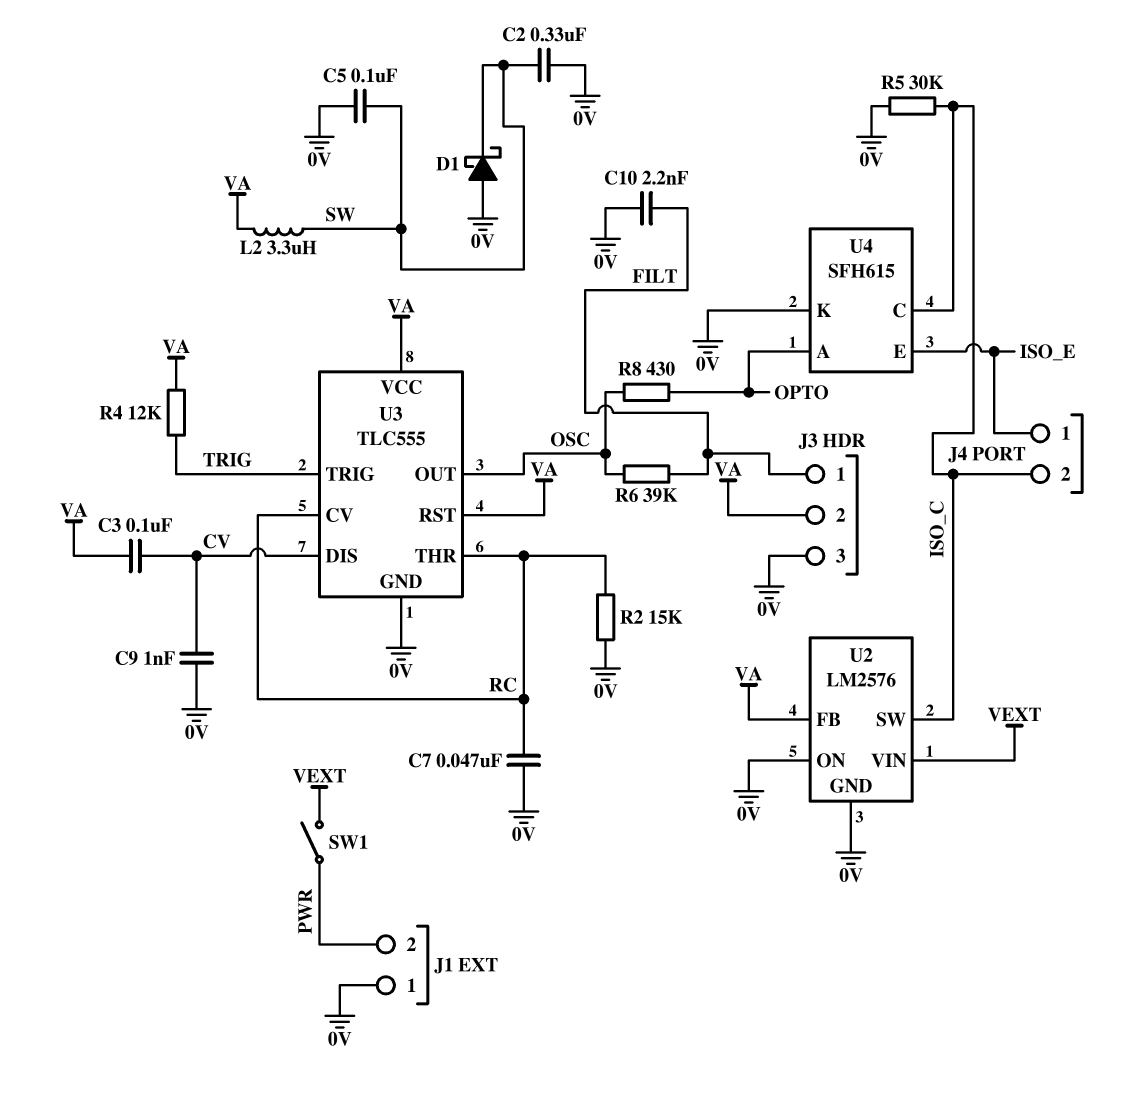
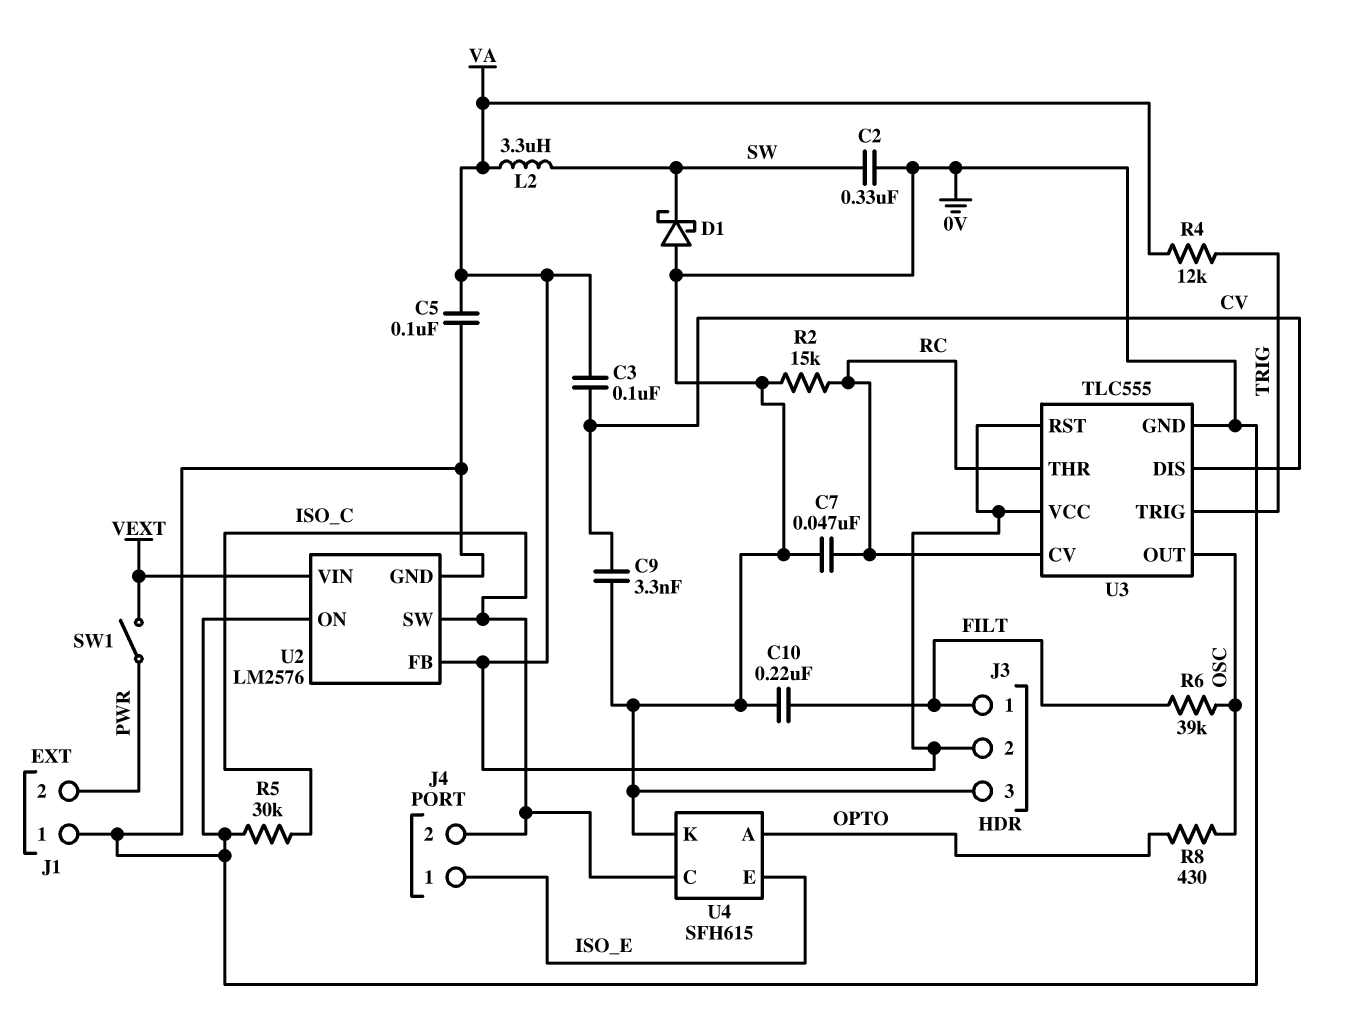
C5: 100nF (0V, SW) -> 100nF (0V, VA)
C9: 1nF (0V, CV) -> 3.3nF (0V, CV)
C10: 2.2nF (0V, FILT) -> 220nF (0V, FILT)

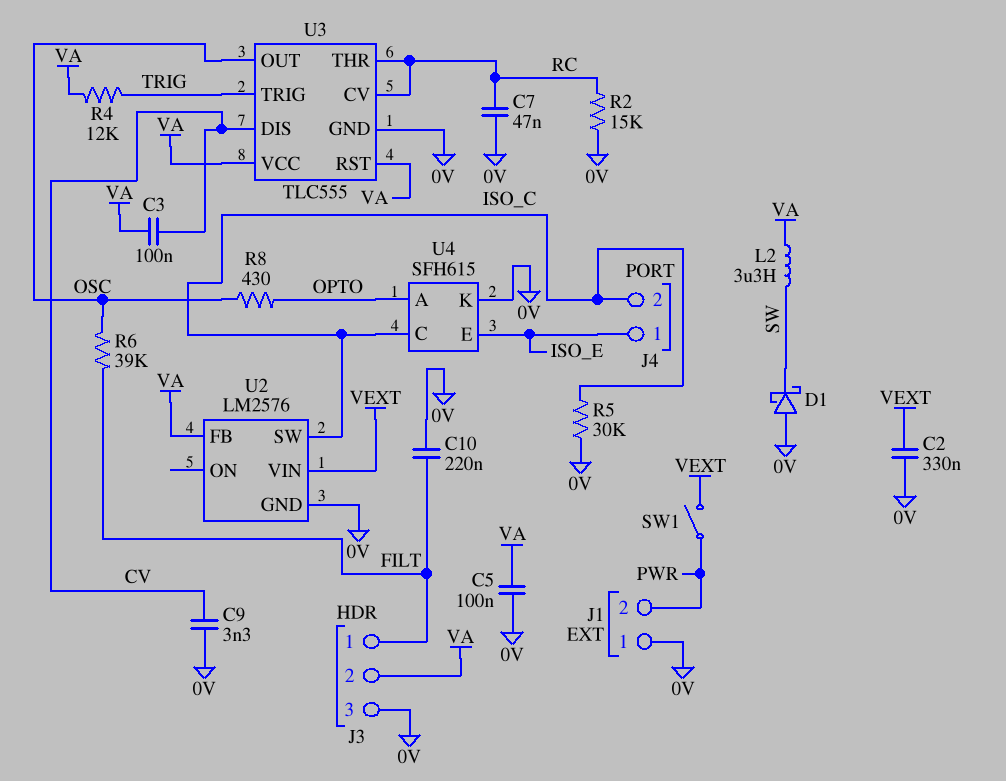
C2: 330nF (0V, SW) -> 330nF (0V, VEXT)
U2 pin ON: 0V -> none

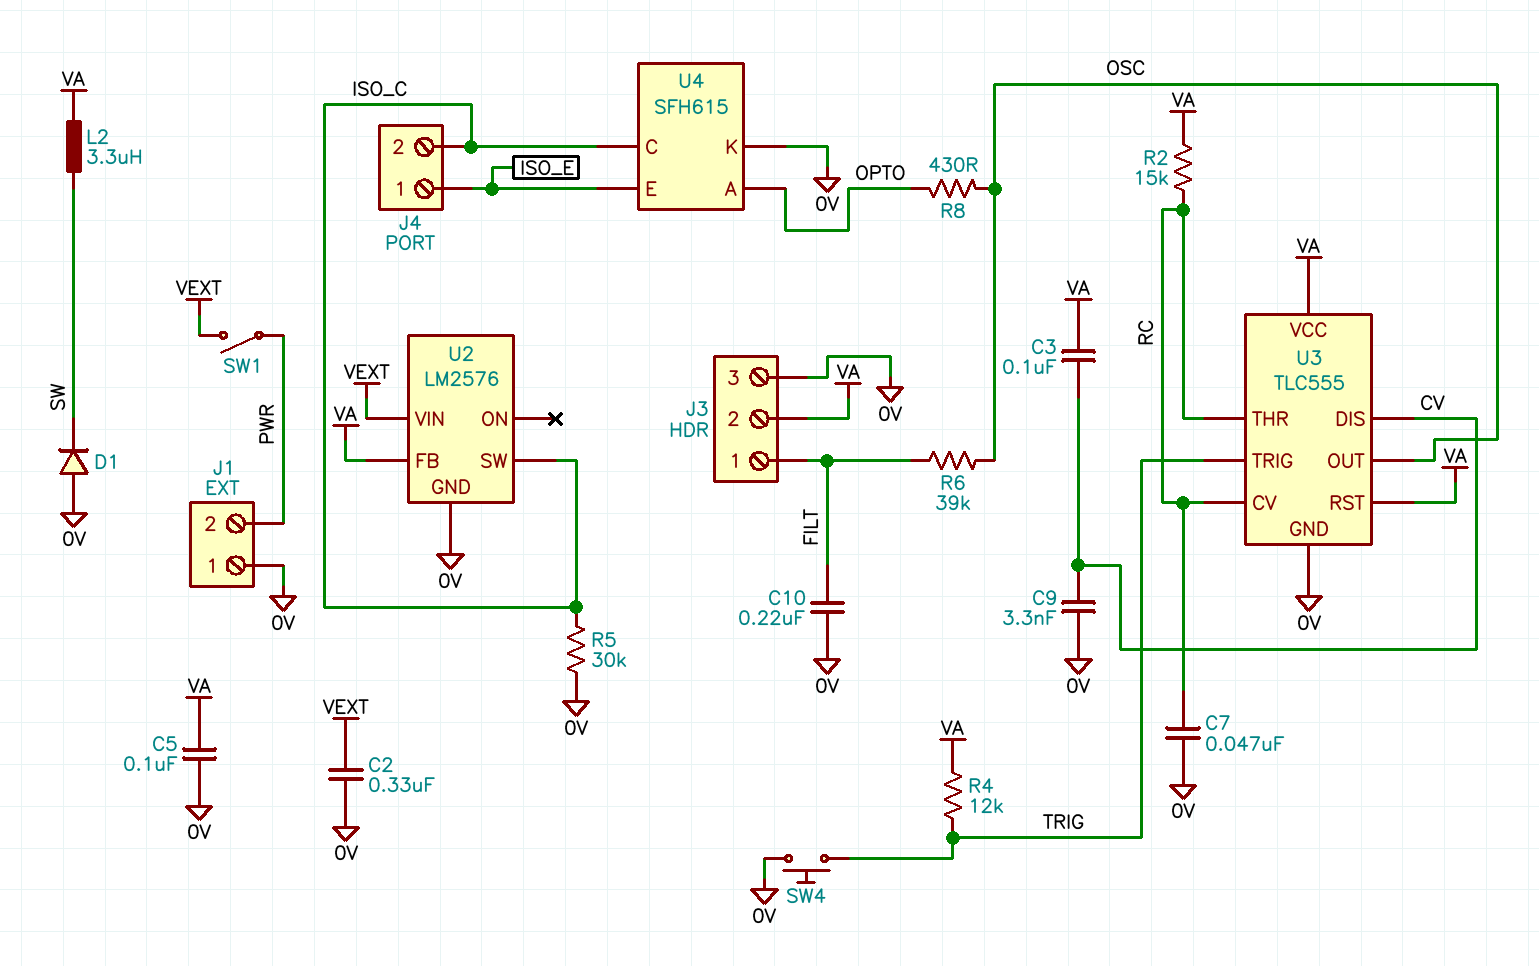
D1: schottky (A 0V, K SW) -> diode (A 0V, K SW)
R2: 15k (0V, RC) -> 15k (RC, VA)
SW4: none -> button (0V, TRIG)

